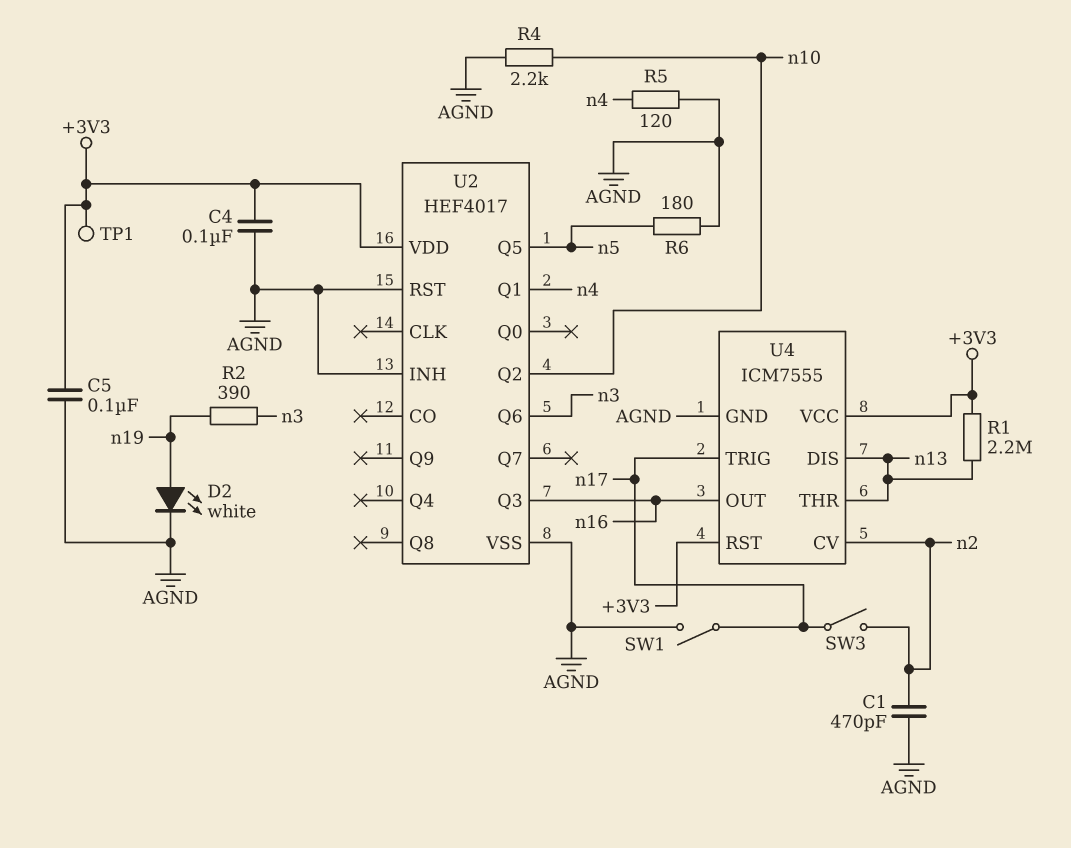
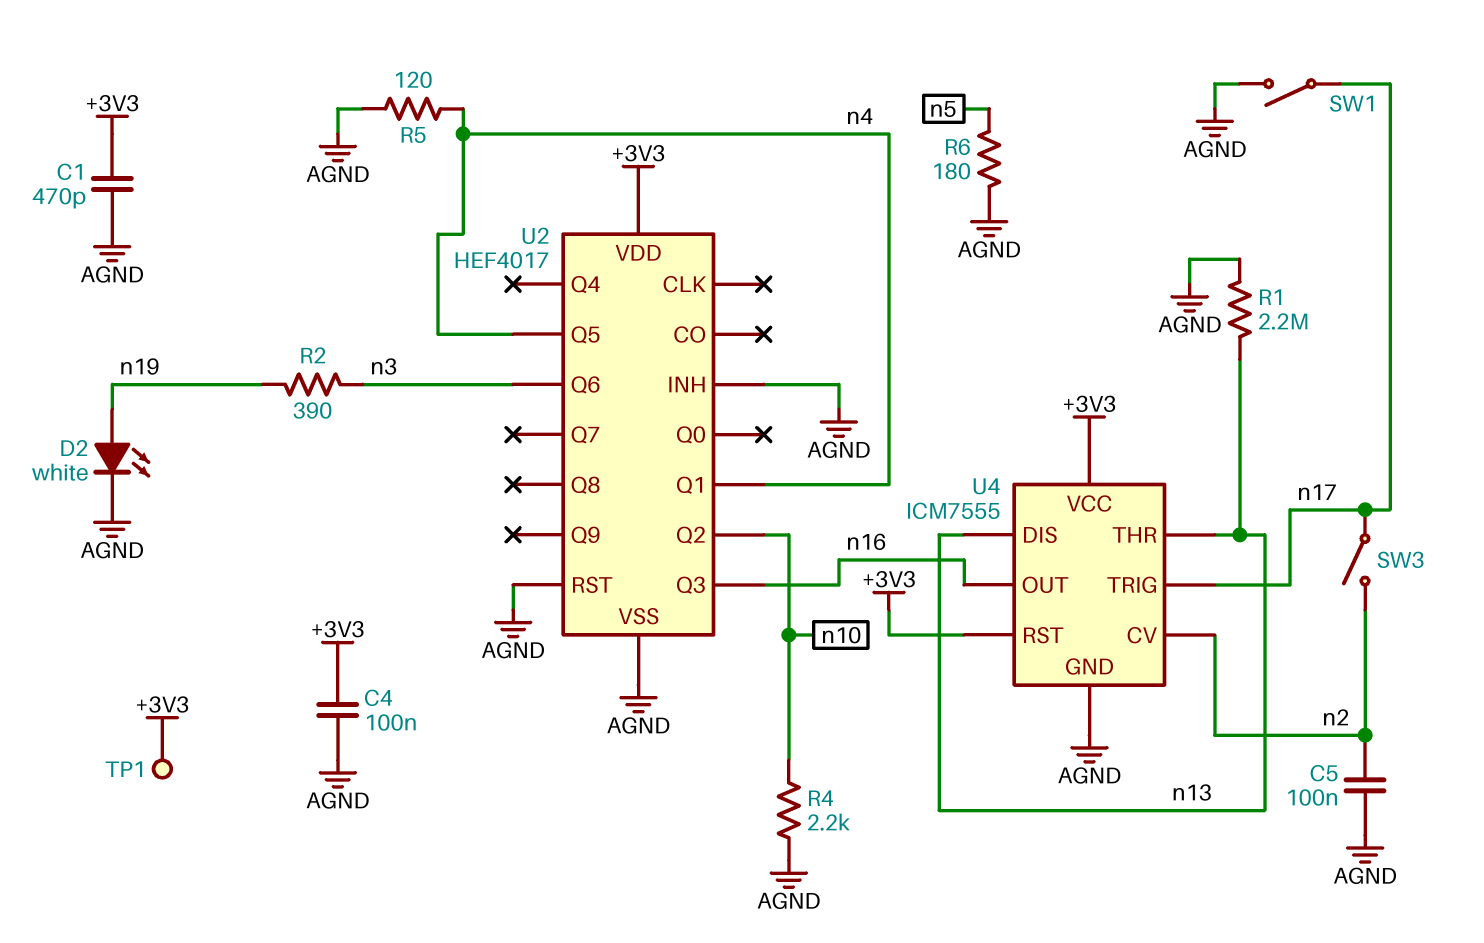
C1: 470pF (AGND, n2) -> 470pF (+3V3, AGND)
C5: 100nF (+3V3, AGND) -> 100nF (AGND, n2)
R1: 2.2M (+3V3, n13) -> 2.2M (AGND, n13)
U2 pin Q5: n5 -> n4

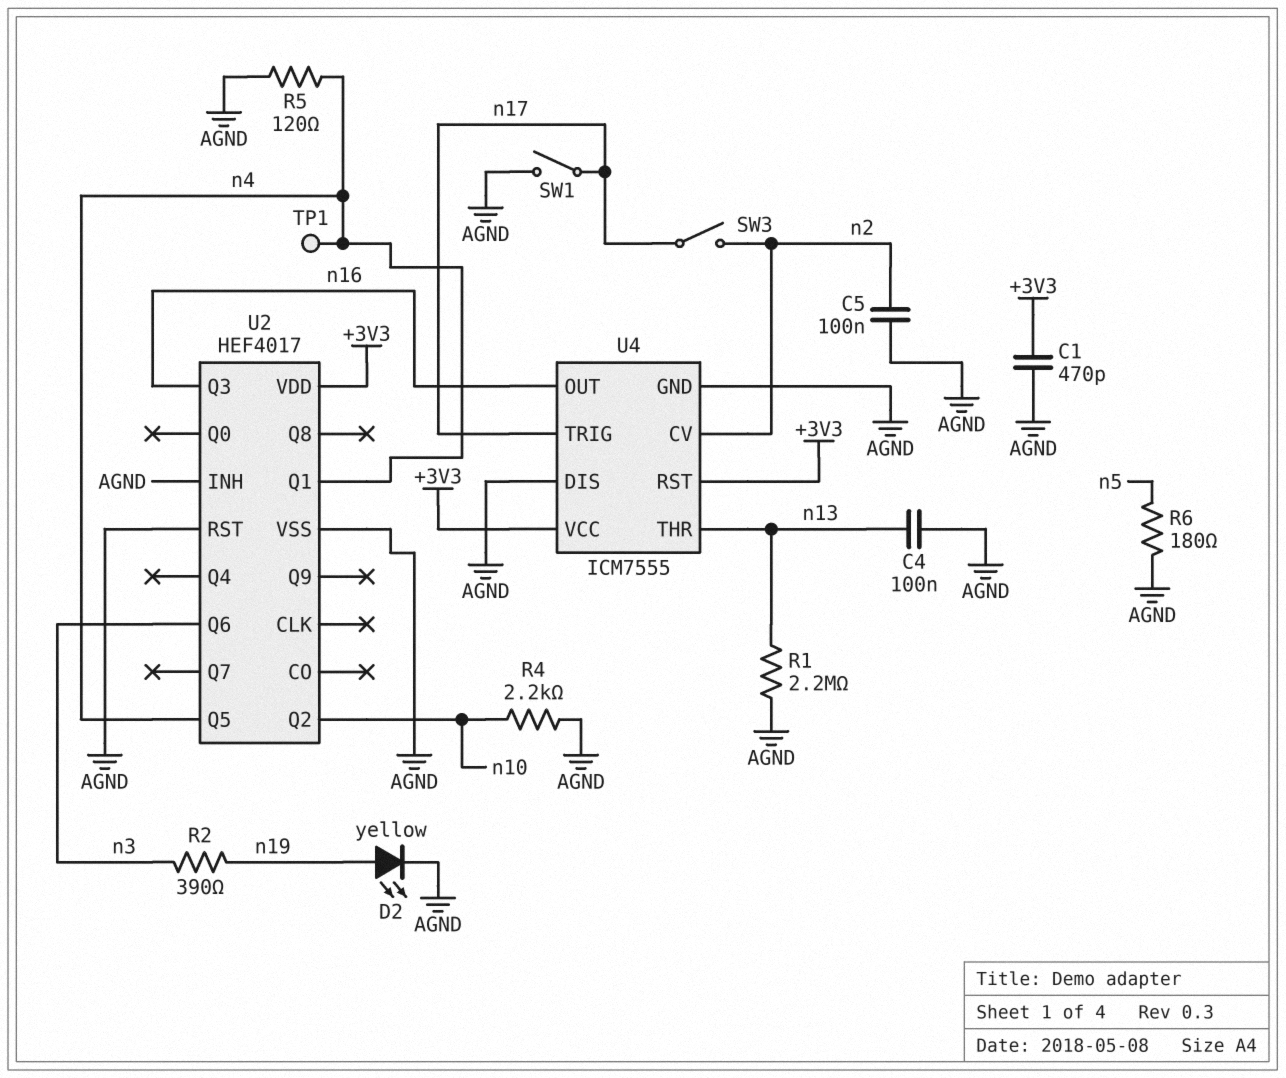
C4: 100nF (+3V3, AGND) -> 100nF (AGND, n13)
D2: LED white (A n19, K AGND) -> LED yellow (A n19, K AGND)
TP1: test point (+3V3) -> test point (n4)
U4 pin DIS: n13 -> AGND

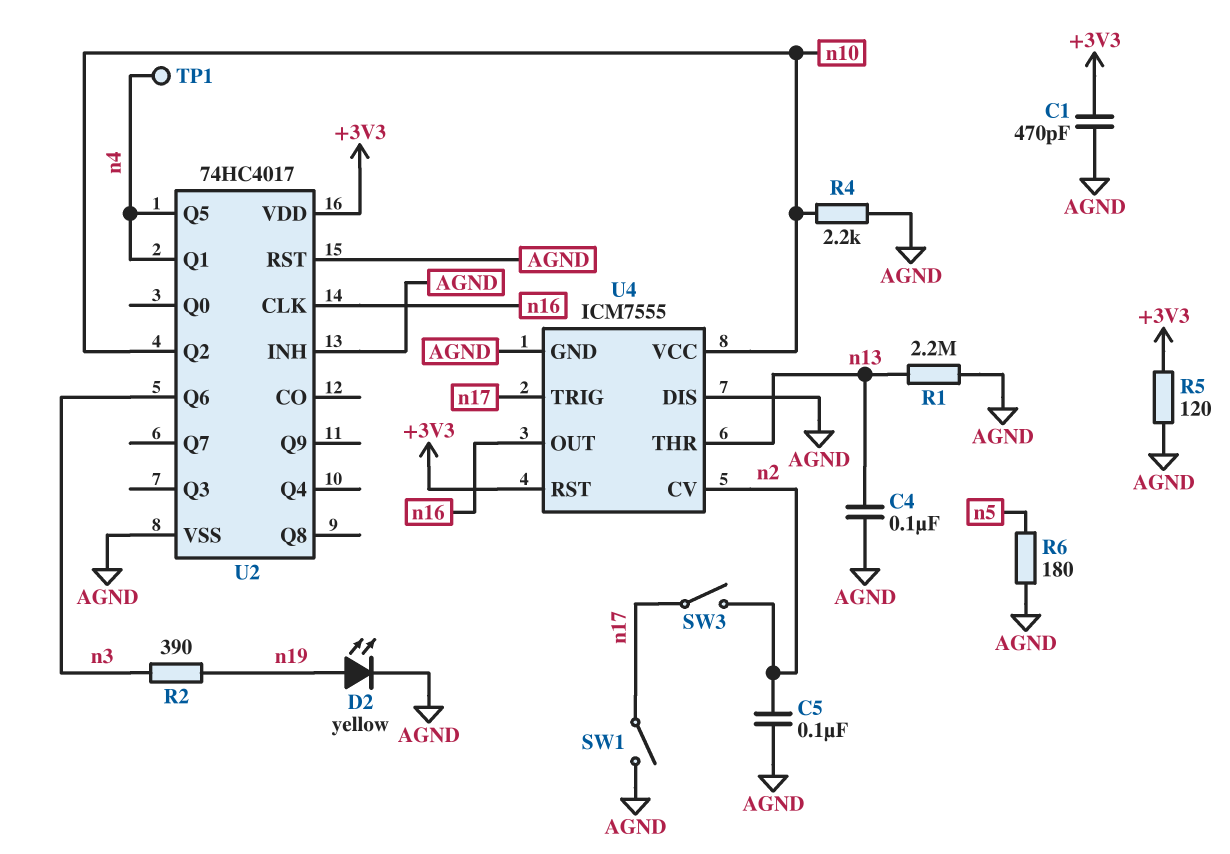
R5: 120 (AGND, n4) -> 120 (+3V3, AGND)
U2: HEF4017 -> 74HC4017
U2 pin CLK: none -> n16
U2 pin Q3: n16 -> none
U4 pin VCC: +3V3 -> n10

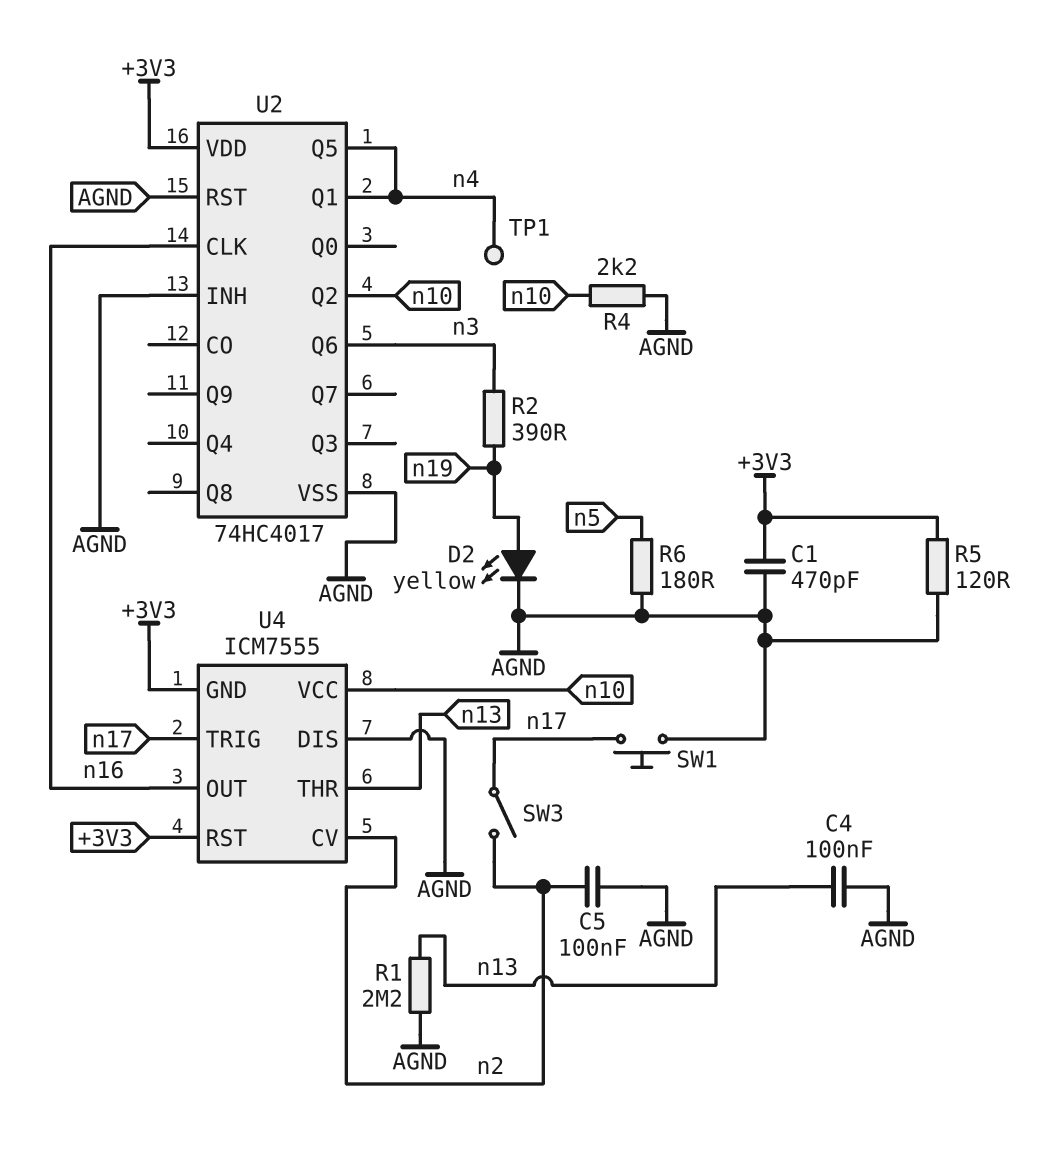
SW1: switch (AGND, n17) -> button (AGND, n17)
U4 pin GND: AGND -> +3V3

